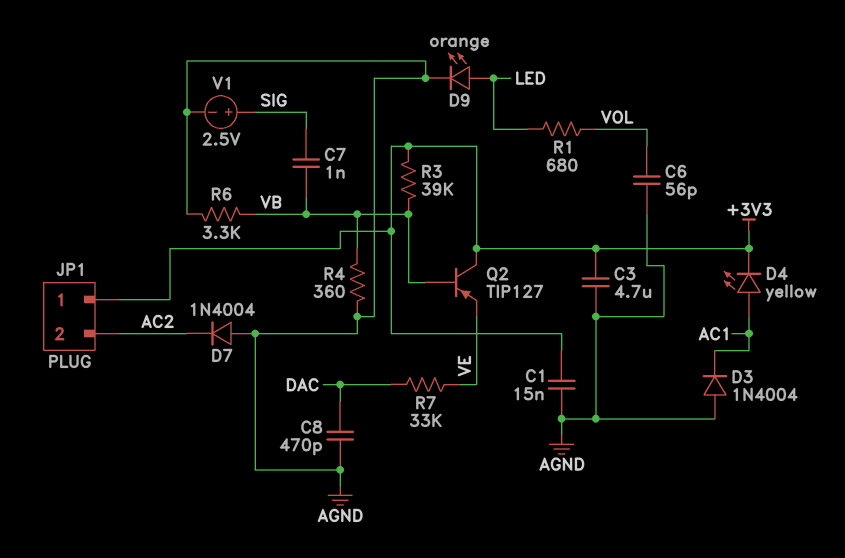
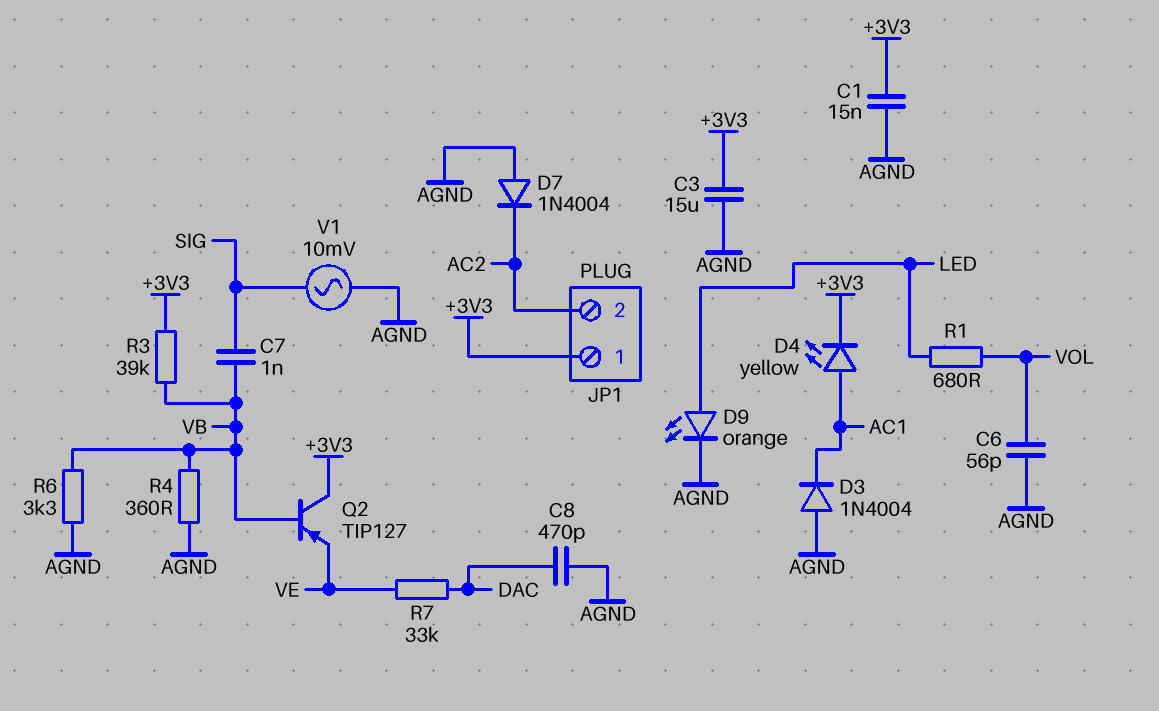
C3: 4.7uF (+3V3, AGND) -> 15uF (+3V3, AGND)
V1: 2.5V (plus SIG, minus AGND) -> AC 10mV (AGND, SIG)

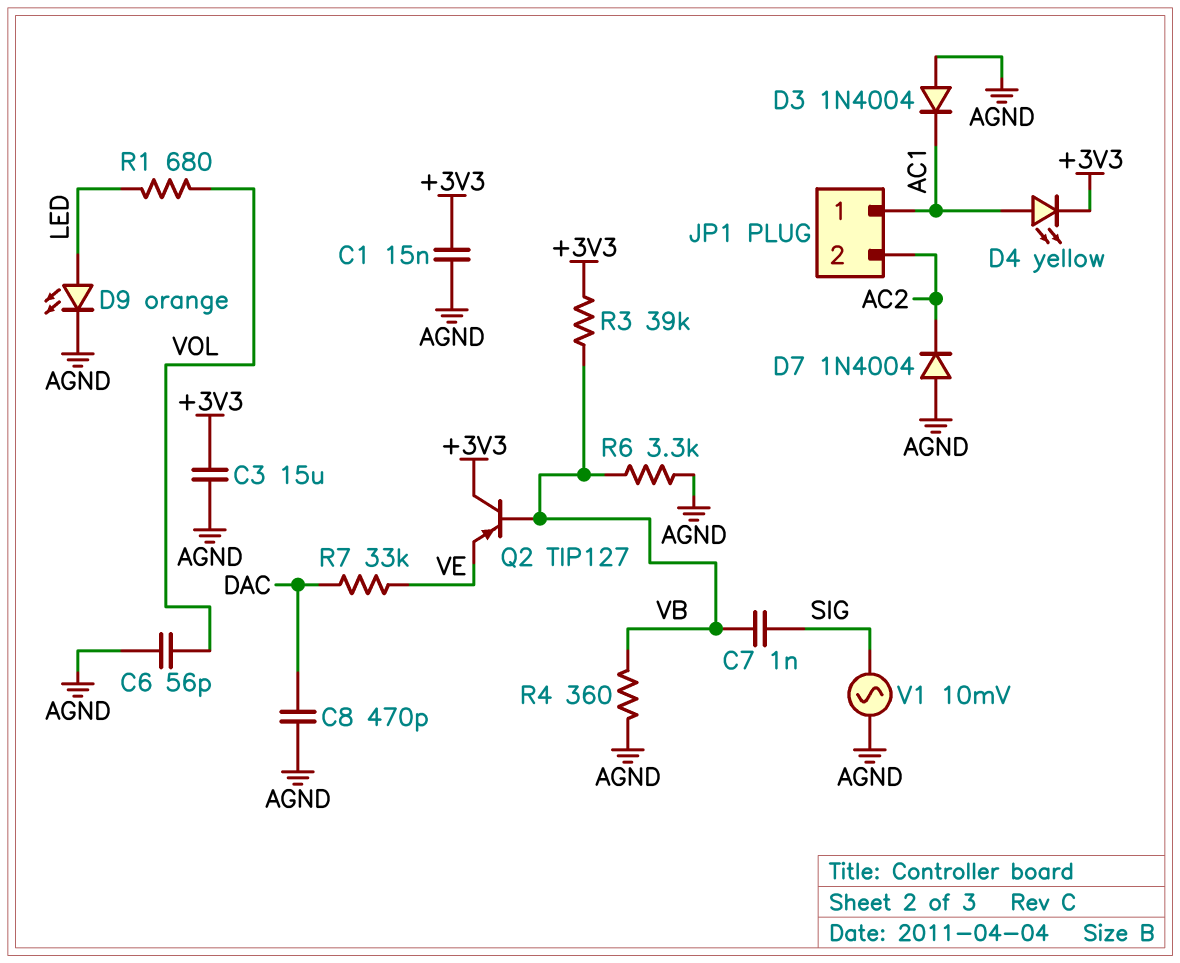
JP1 pin 1: +3V3 -> AC1

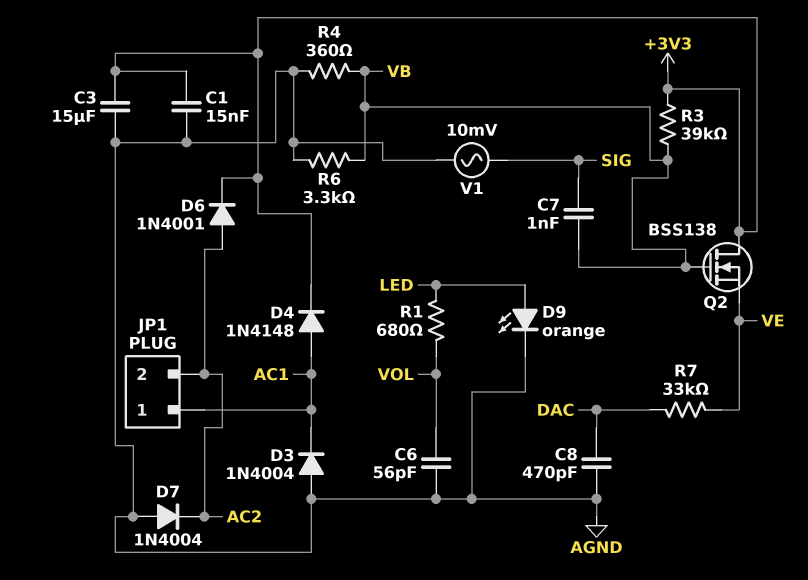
D4: LED yellow (A AC1, K +3V3) -> diode 1N4148 (A AC1, K +3V3)
D6: none -> diode 1N4001 (A AC2, K +3V3)
Q2: PNP TIP127 (B VB, C +3V3, E VE) -> NMOS BSS138 (G VB, D +3V3, S VE)

